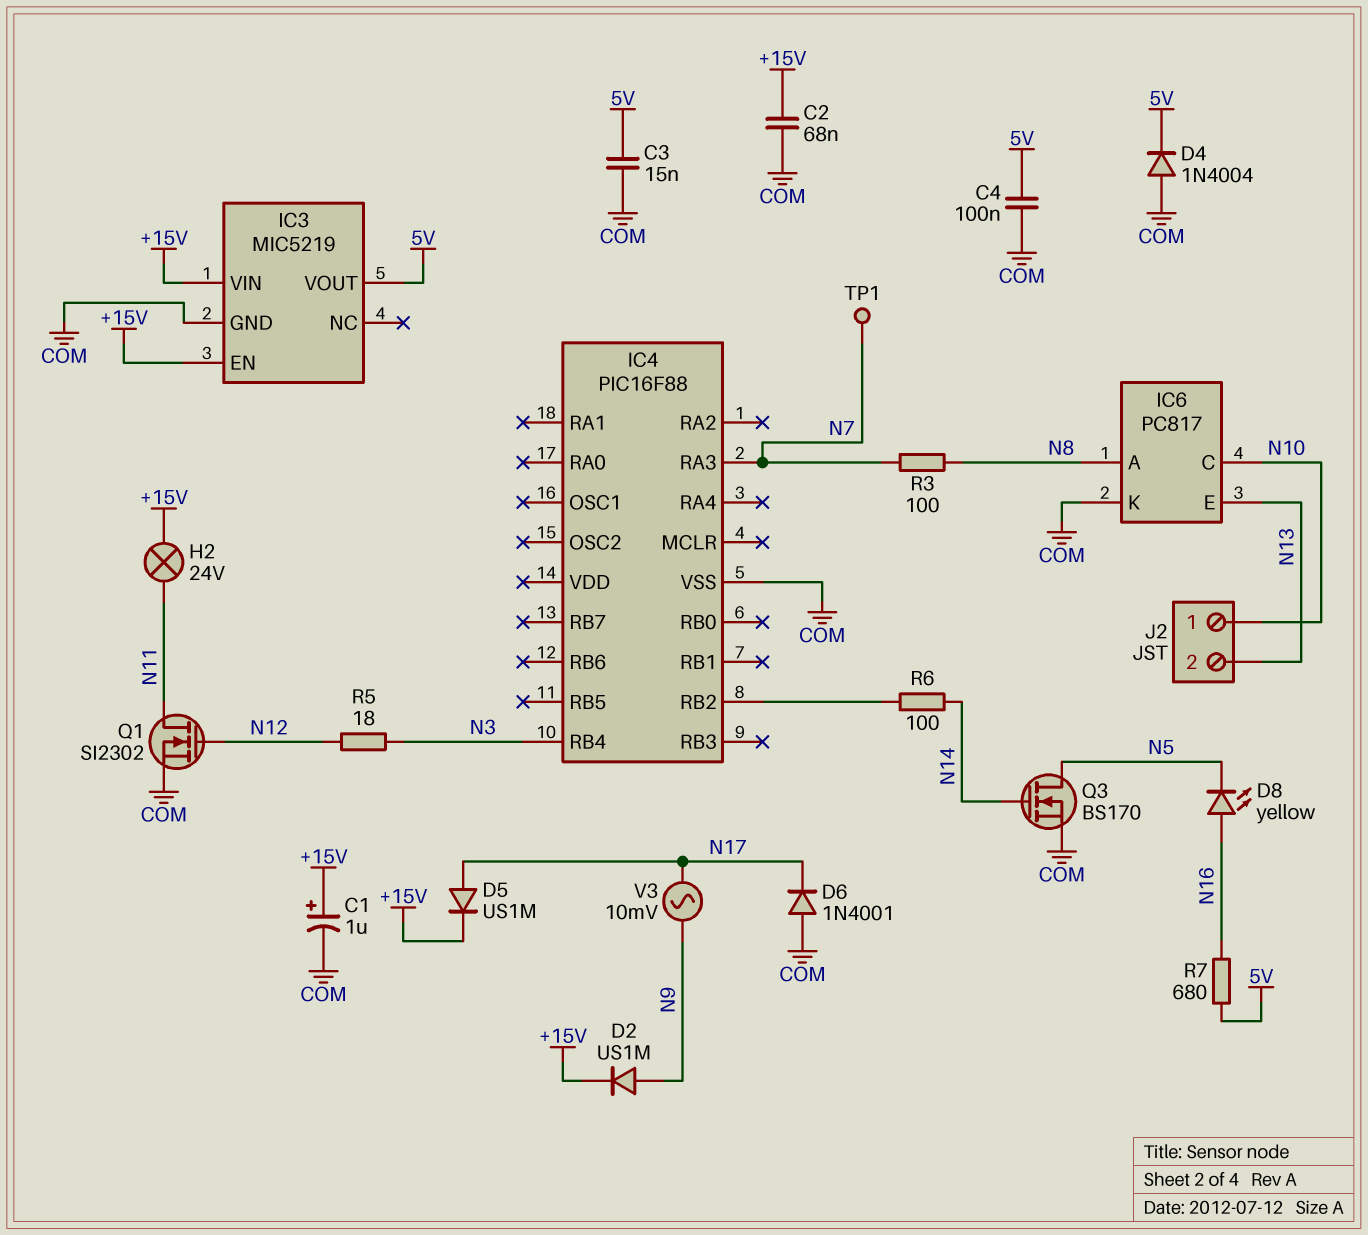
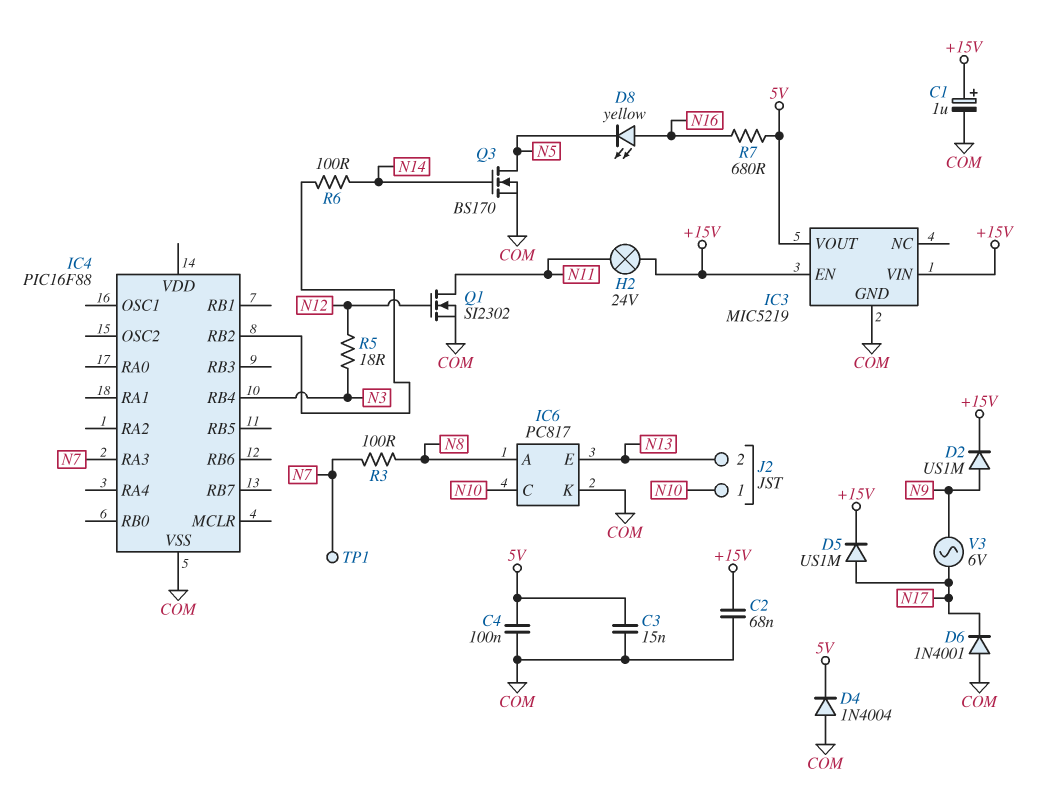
V3: AC 10mV (N9, N17) -> AC 6V (N9, N17)

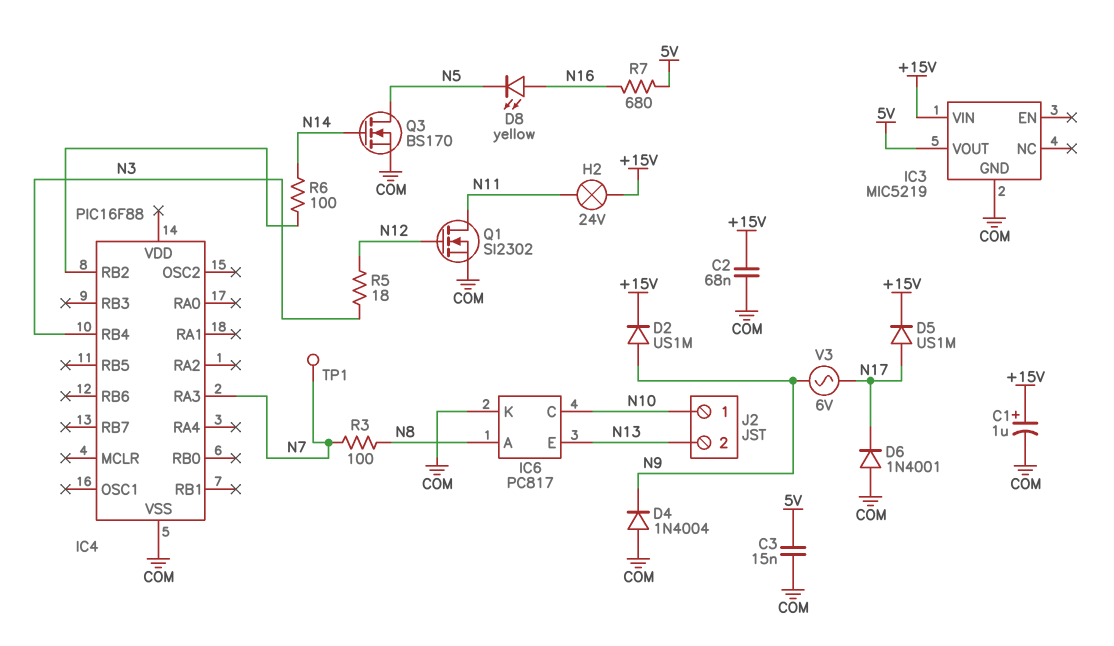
C4: 100nF (5V, COM) -> none
D4: diode 1N4004 (A COM, K 5V) -> diode 1N4004 (A COM, K N9)
IC3 pin EN: +15V -> none

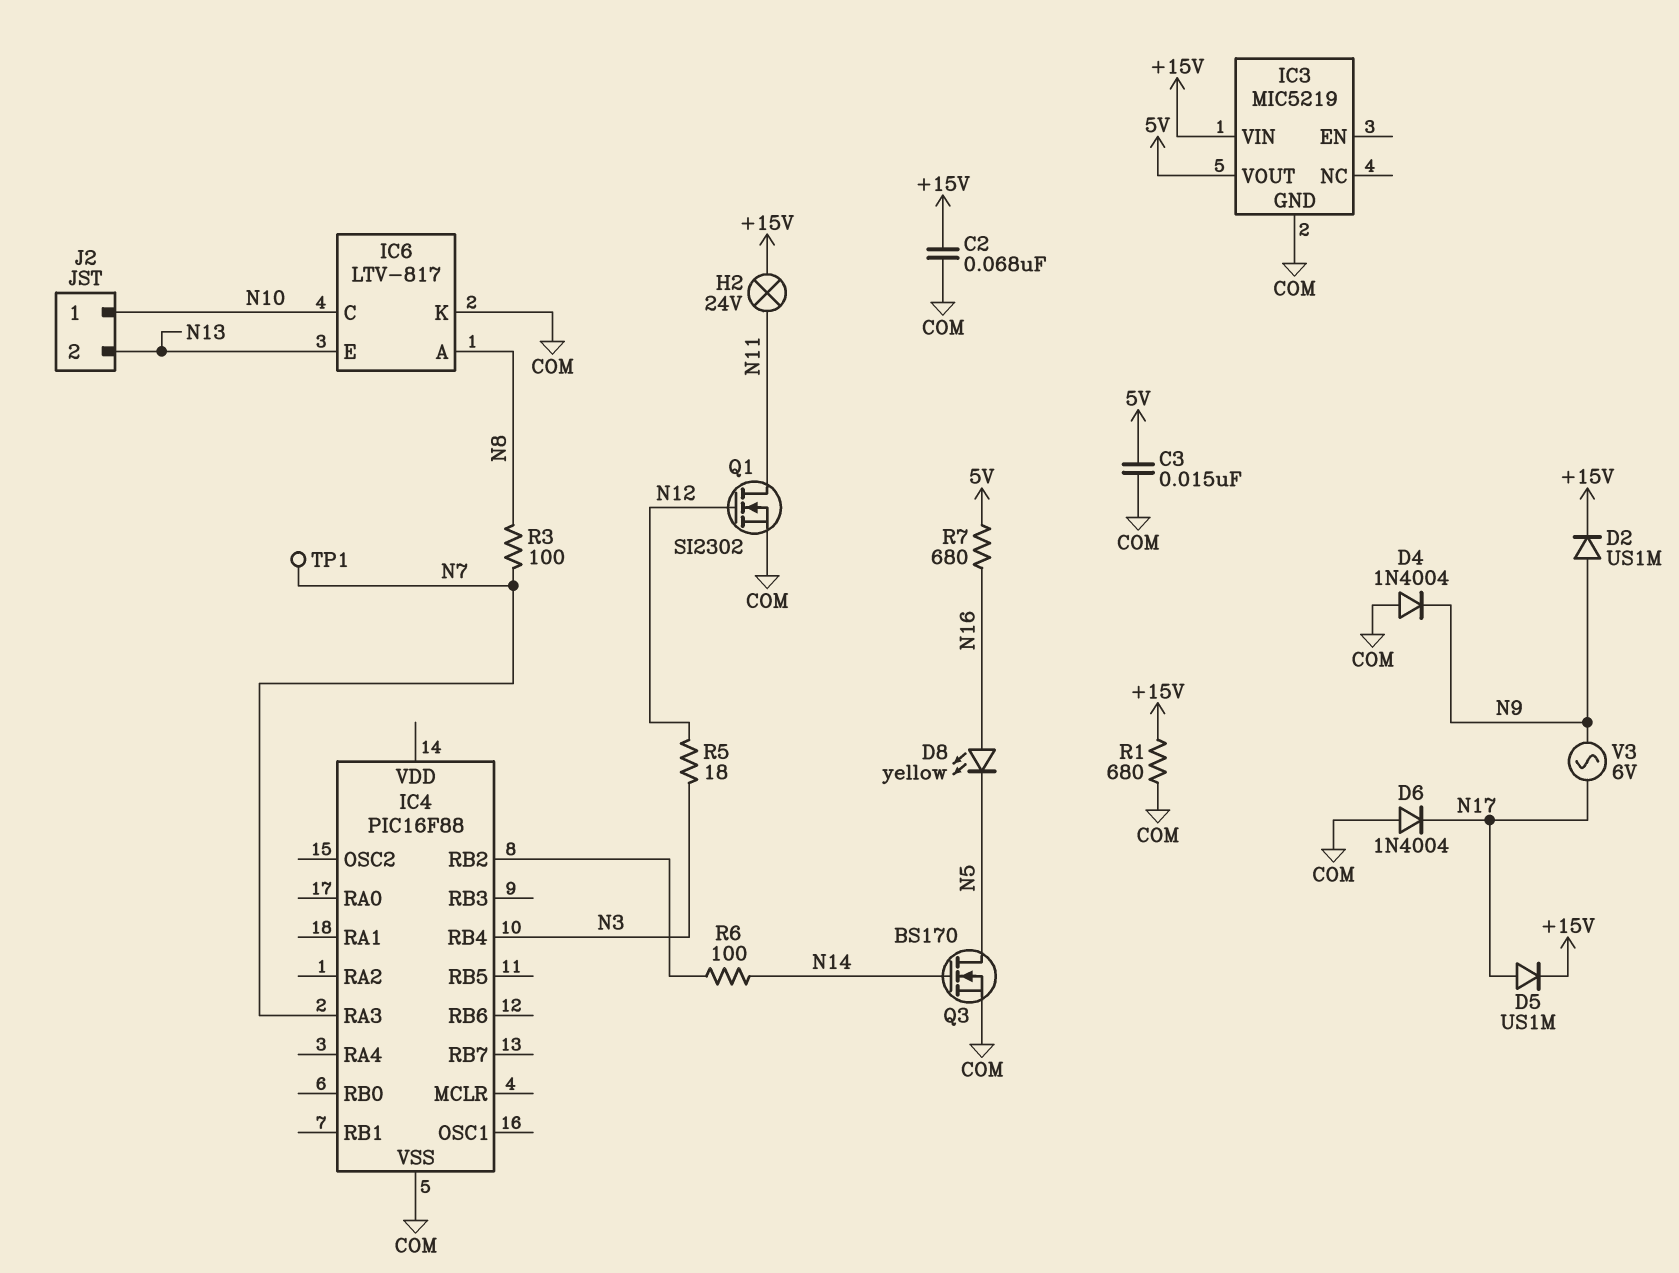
C1: 1uF (plus +15V, minus COM) -> none
D6: diode 1N4001 (A COM, K N17) -> diode 1N4004 (A COM, K N17)
IC6: PC817 -> LTV-817
R1: none -> 680 (+15V, COM)

